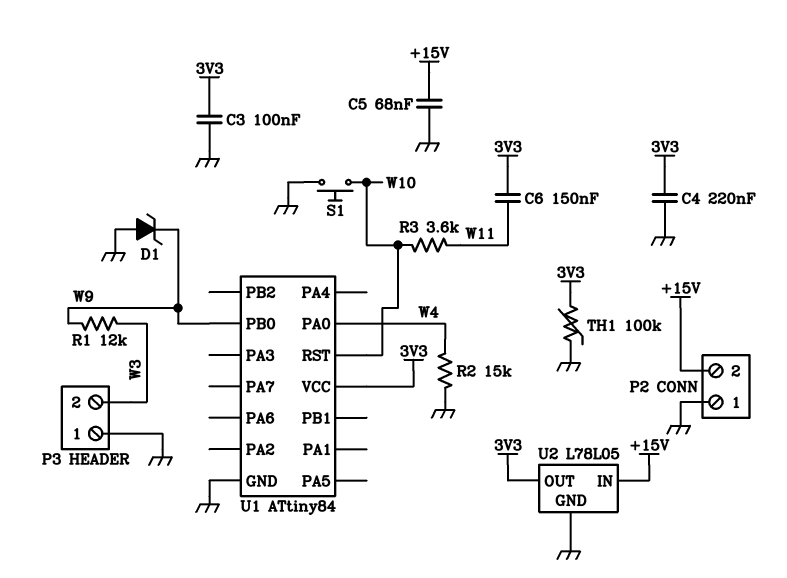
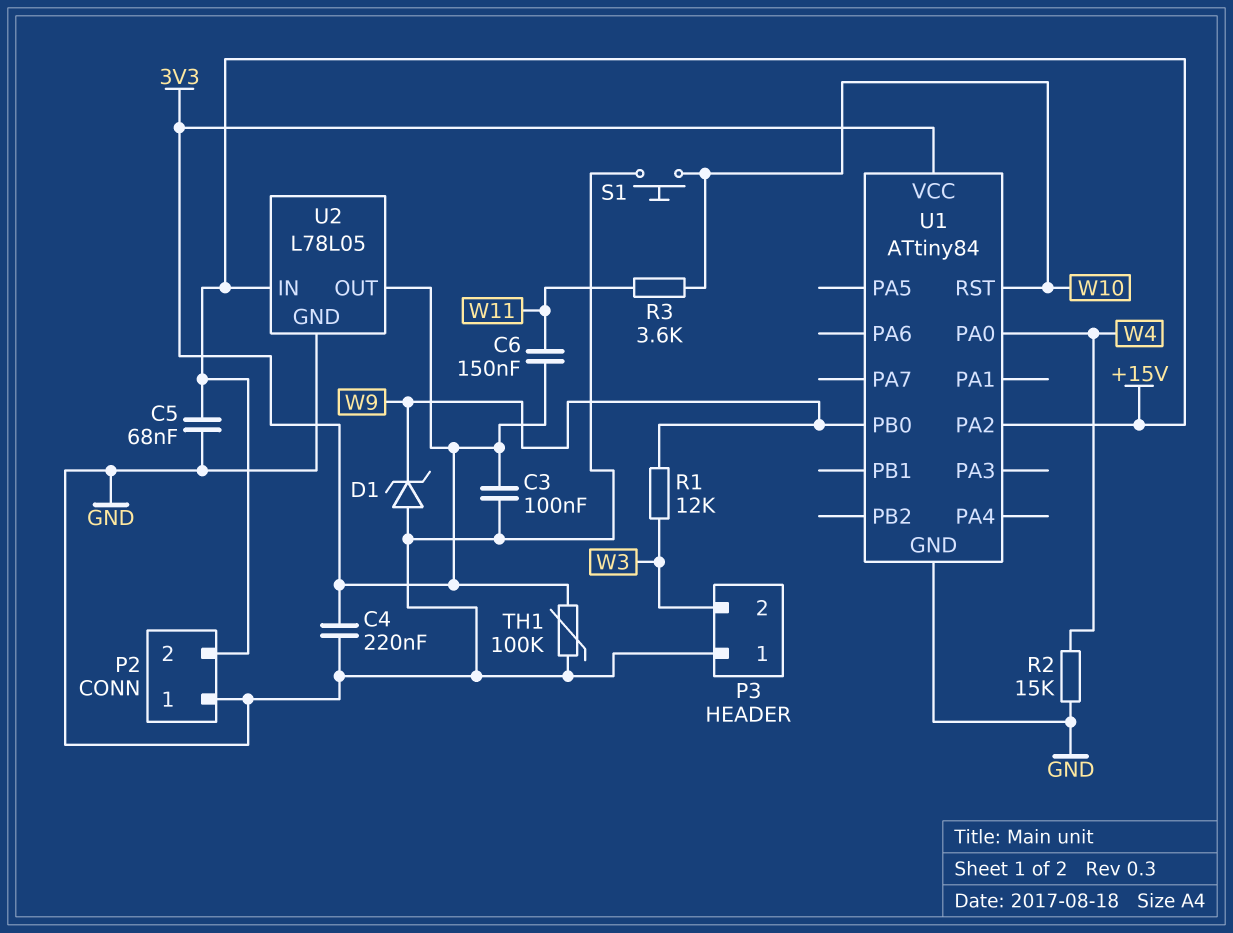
U1 pin PA2: none -> +15V

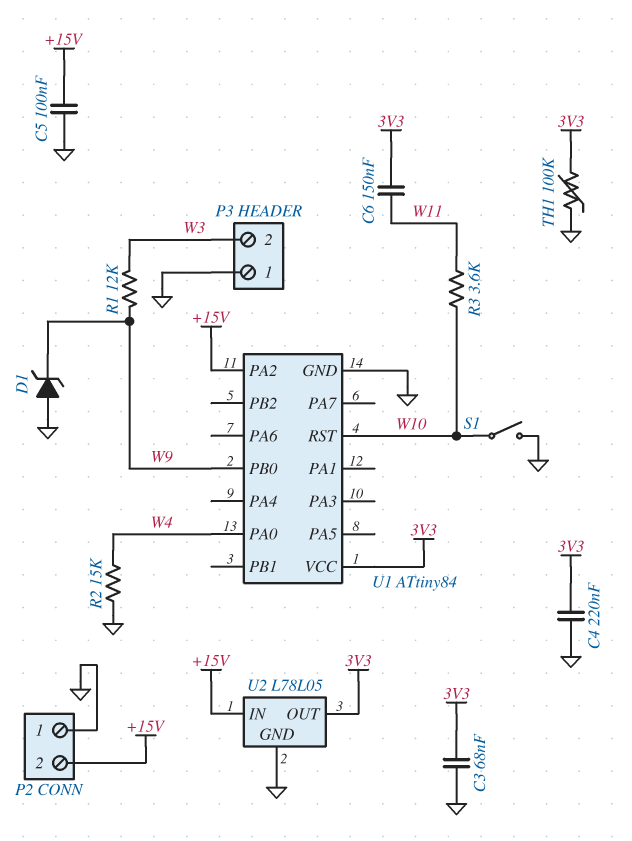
C3: 100nF (3V3, GND) -> 68nF (3V3, GND)
C5: 68nF (+15V, GND) -> 100nF (+15V, GND)
S1: button (GND, W10) -> switch (GND, W10)

